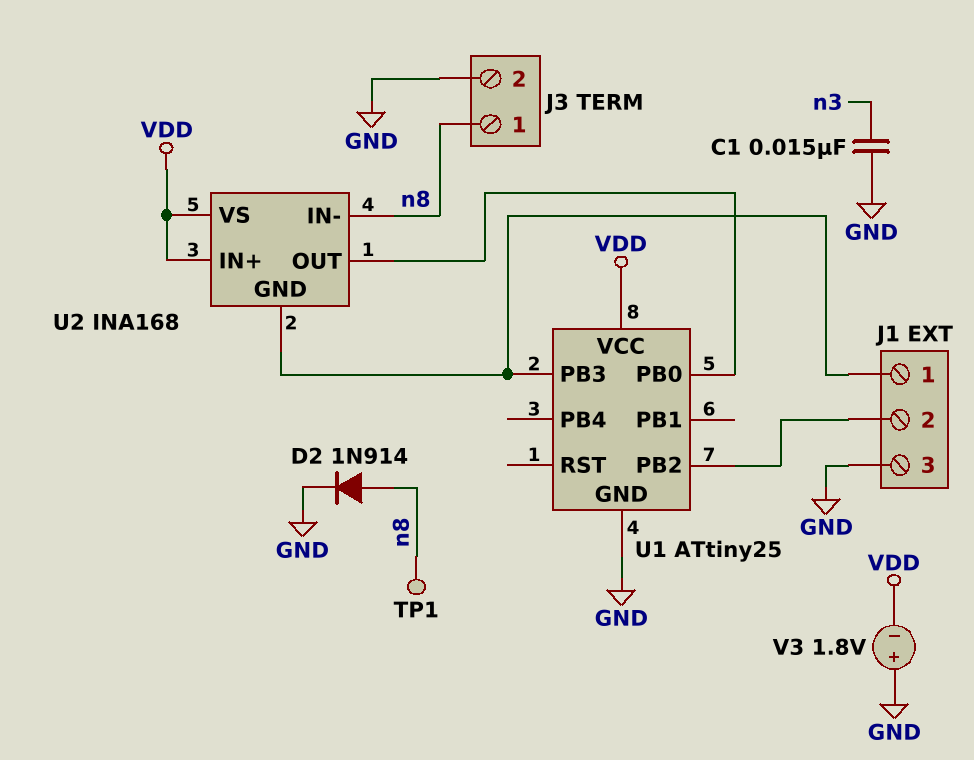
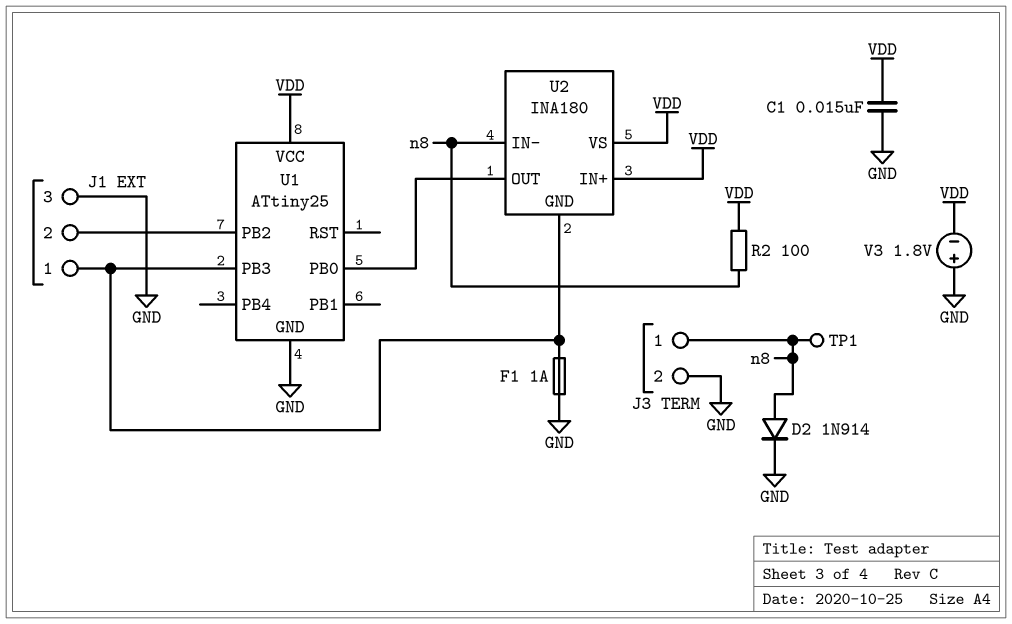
C1: 15nF (GND, n3) -> 15nF (GND, VDD)
F1: none -> 1A (GND, J1/1)
R2: none -> 100 (VDD, n8)
U2: INA168 -> INA180

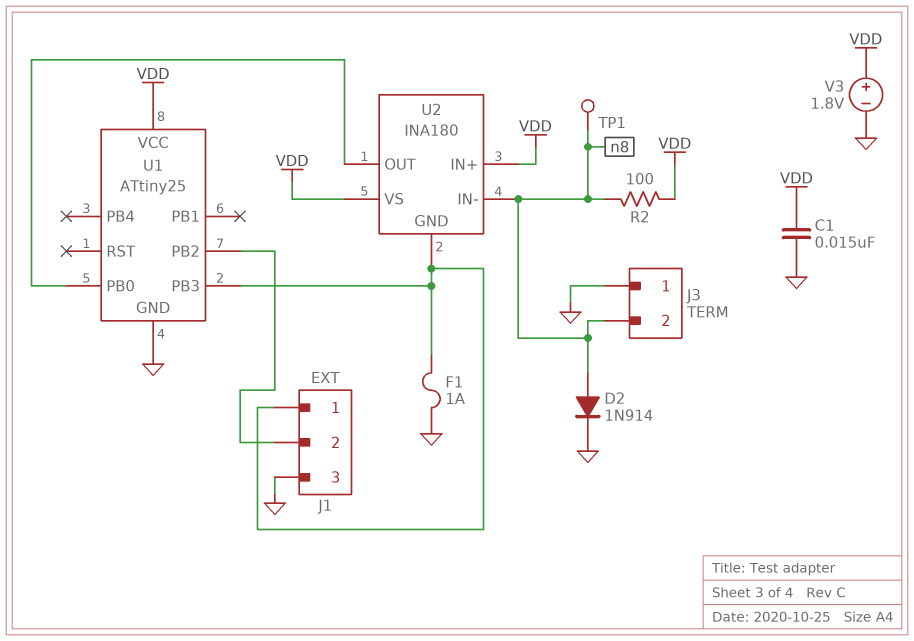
J3 pin 1: n8 -> GND
J3 pin 2: GND -> n8
V3: 1.8V (plus GND, minus VDD) -> 1.8V (plus VDD, minus GND)

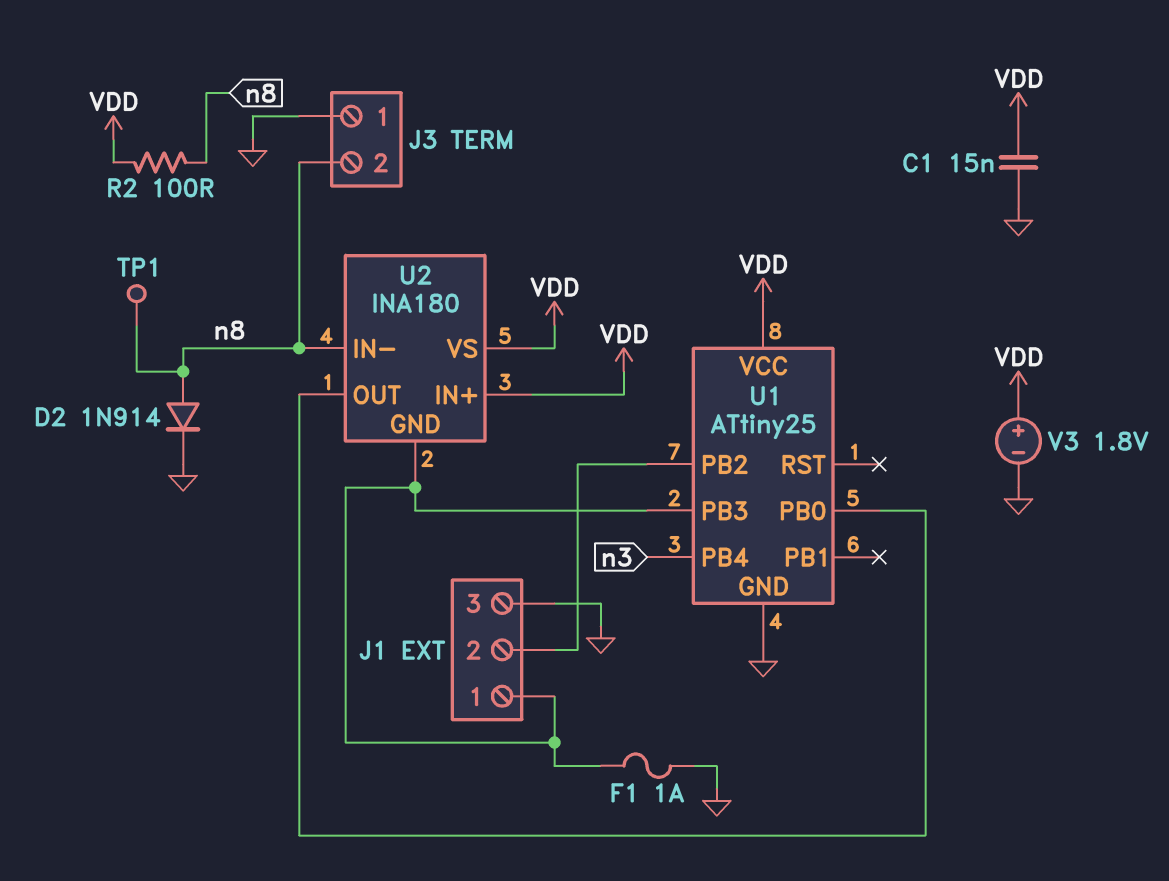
U1 pin PB4: none -> n3

